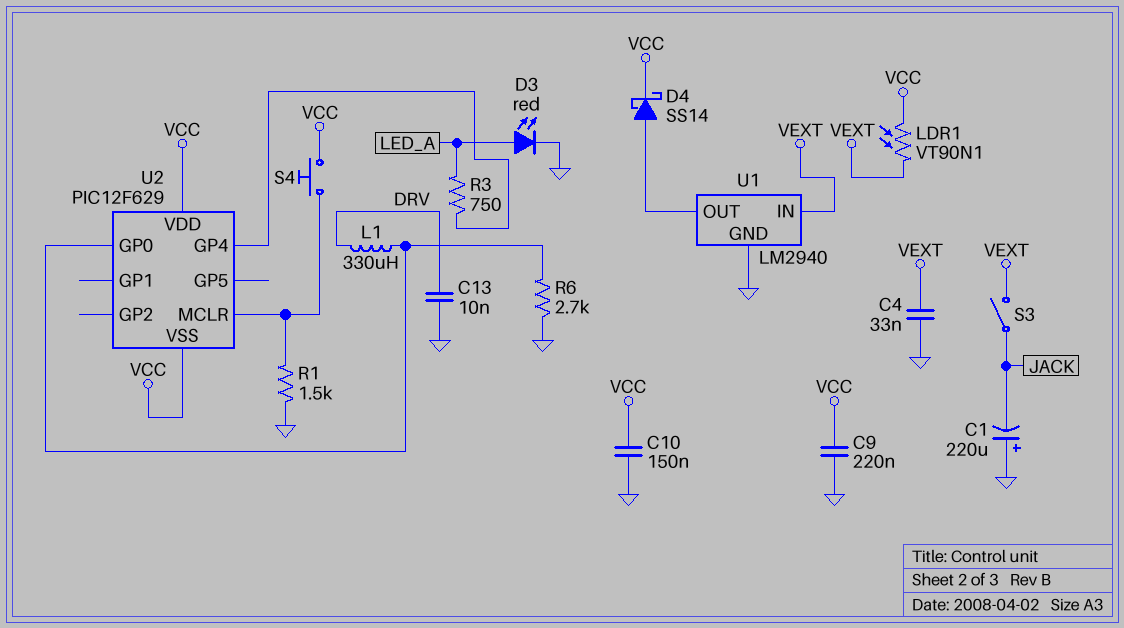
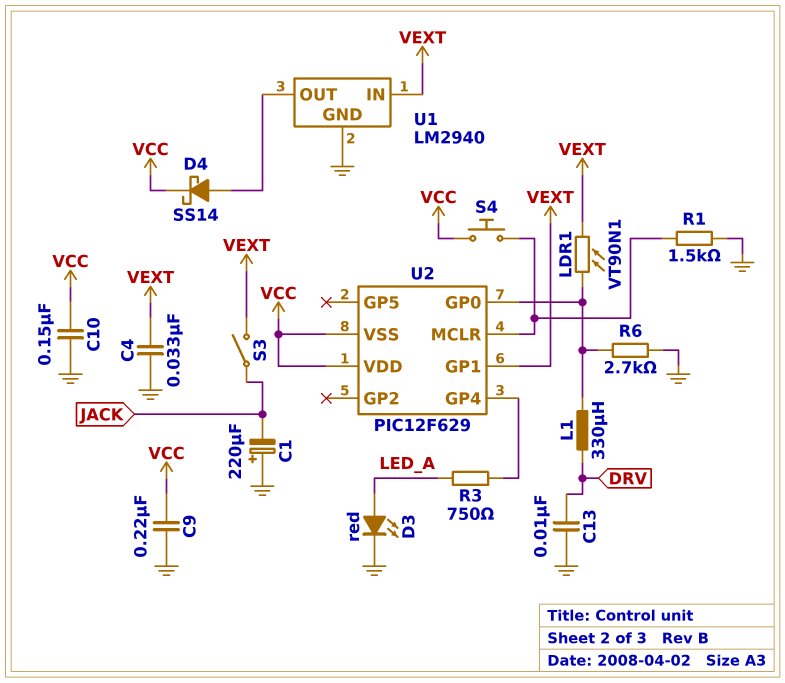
LDR1: VT90N1 (VCC, VEXT) -> VT90N1 (U2/GP0, VEXT)
U2 pin GP1: none -> VEXT

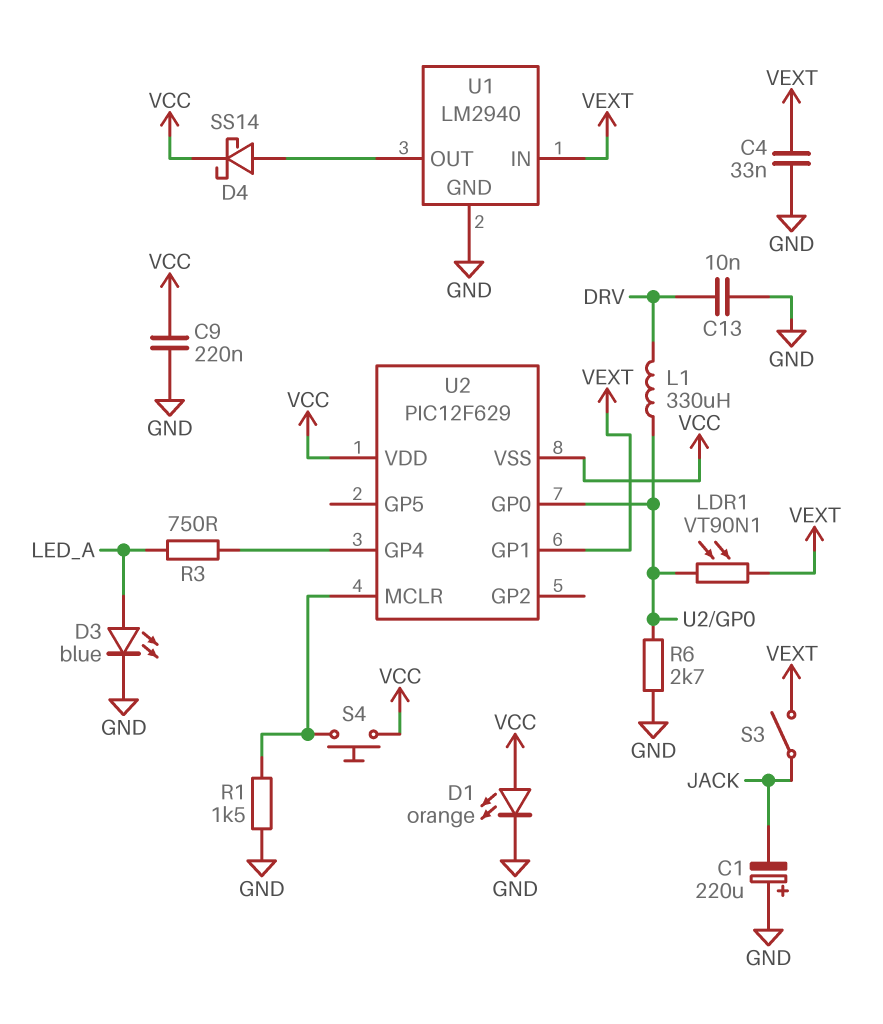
C10: 150nF (GND, VCC) -> none
D1: none -> LED orange (A VCC, K GND)
D3: LED red (A LED_A, K GND) -> LED blue (A LED_A, K GND)

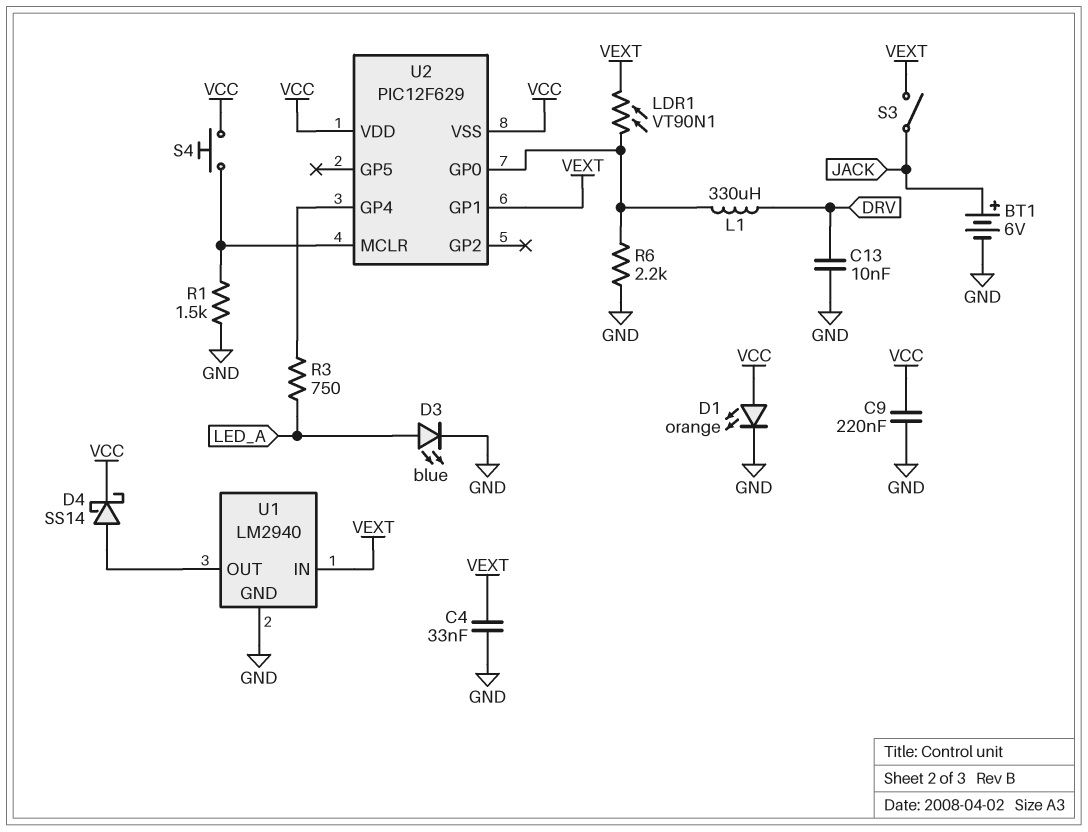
BT1: none -> 6V (plus JACK, minus GND)
C1: 220uF (plus GND, minus JACK) -> none
R6: 2.7k (GND, U2/GP0) -> 2.2k (GND, U2/GP0)

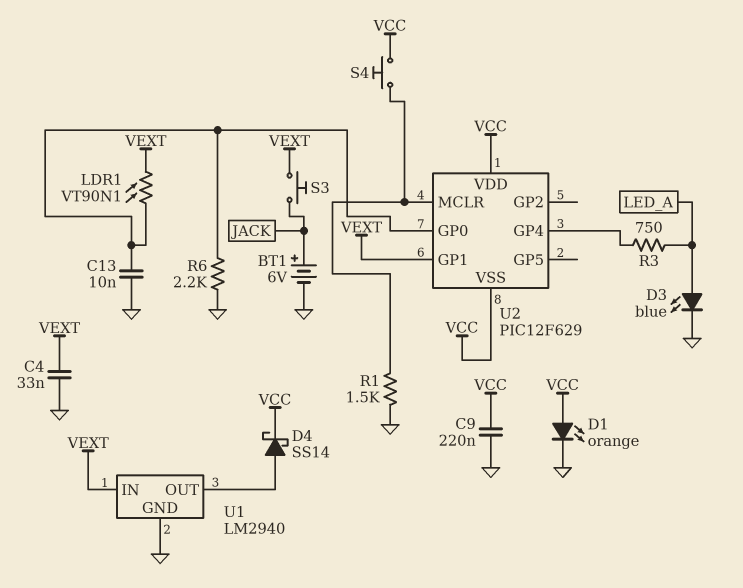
C13: 10nF (DRV, GND) -> 10nF (GND, U2/GP0)
L1: 330uH (DRV, U2/GP0) -> none
S3: switch (JACK, VEXT) -> button (JACK, VEXT)

